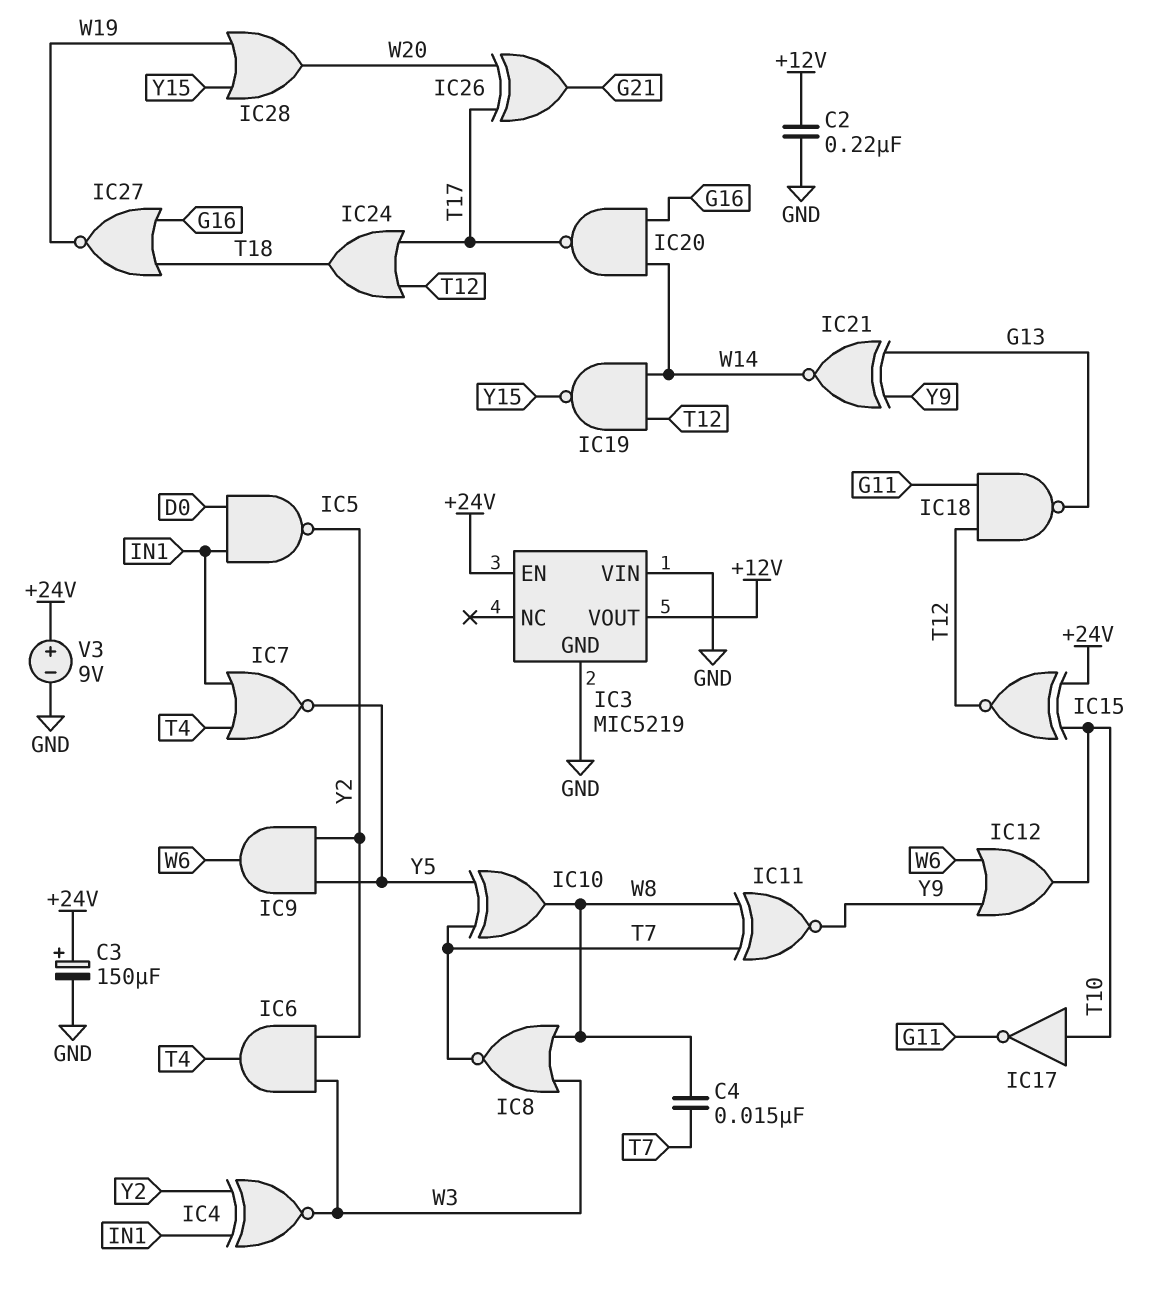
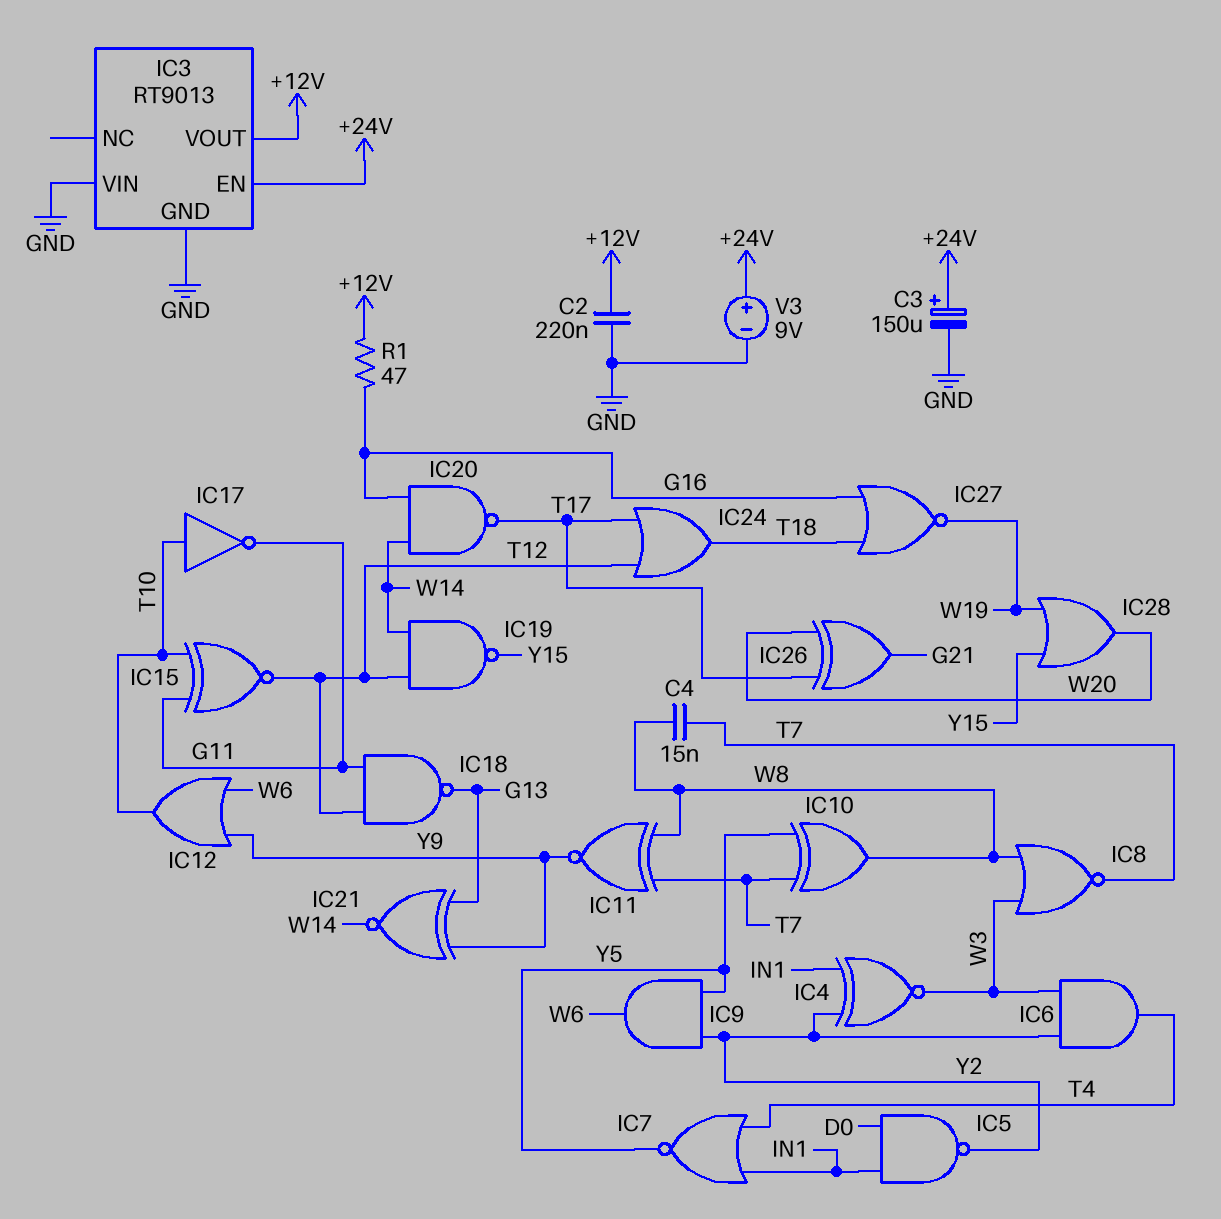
IC3: MIC5219 -> RT9013
IC15: XNOR (in +24V, in T10, out T12) -> XNOR (in G11, in T10, out T12)
R1: none -> 47 (+12V, G16)

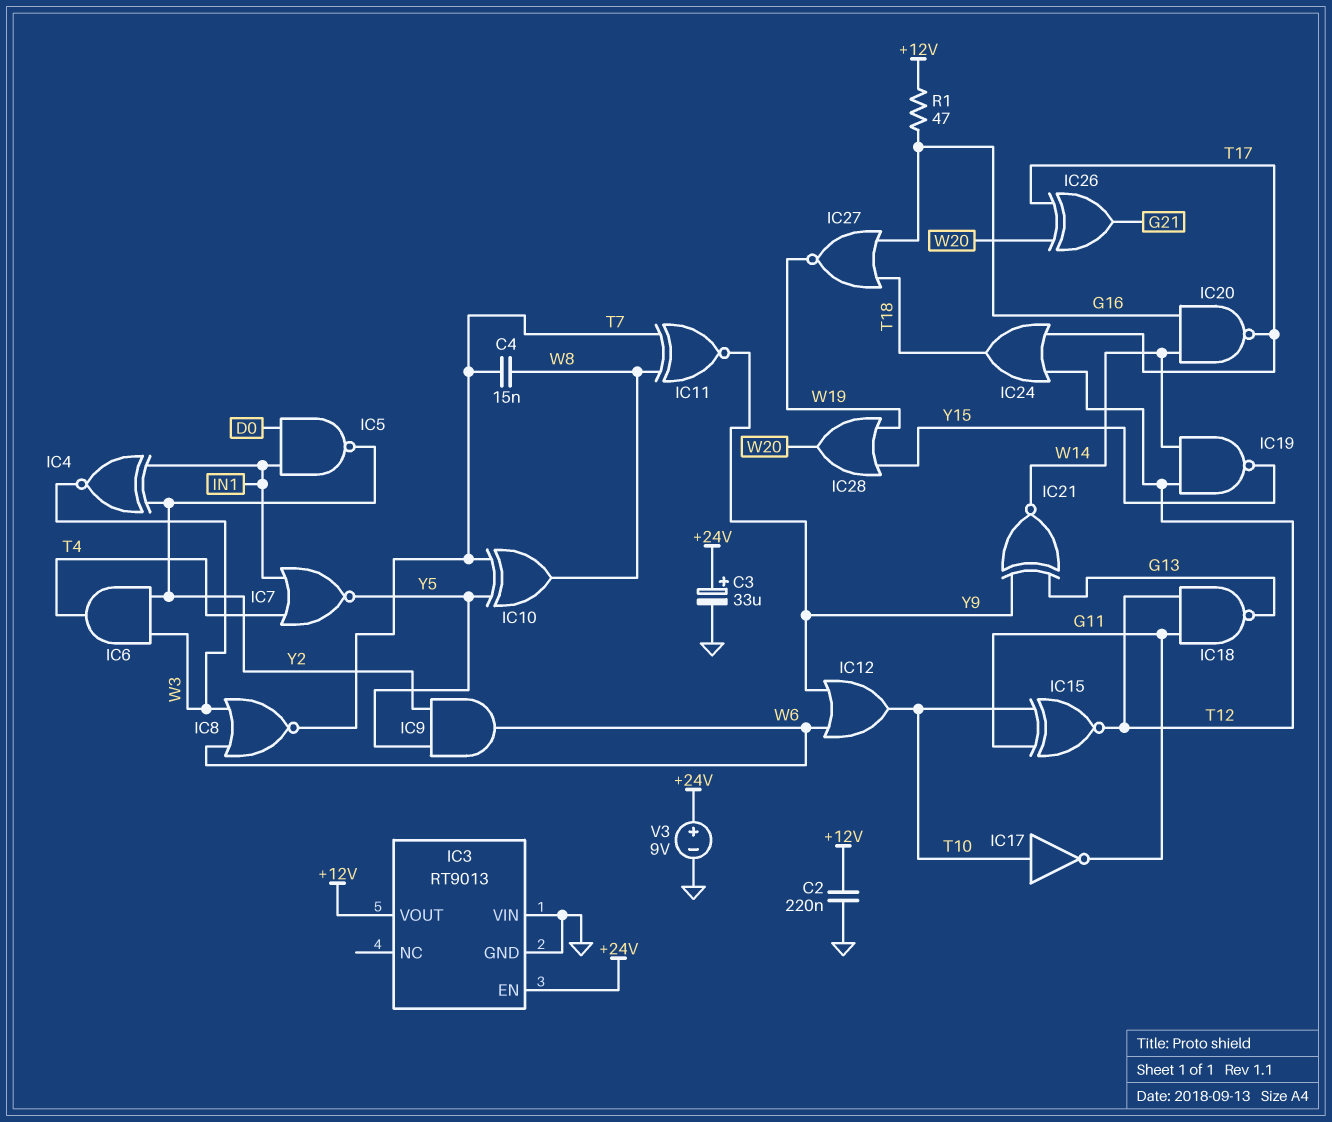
C3: 150uF (plus +24V, minus GND) -> 33uF (plus +24V, minus GND)
IC8: NOR (in W3, in W8, out T7) -> NOR (in W3, in W6, out T7)

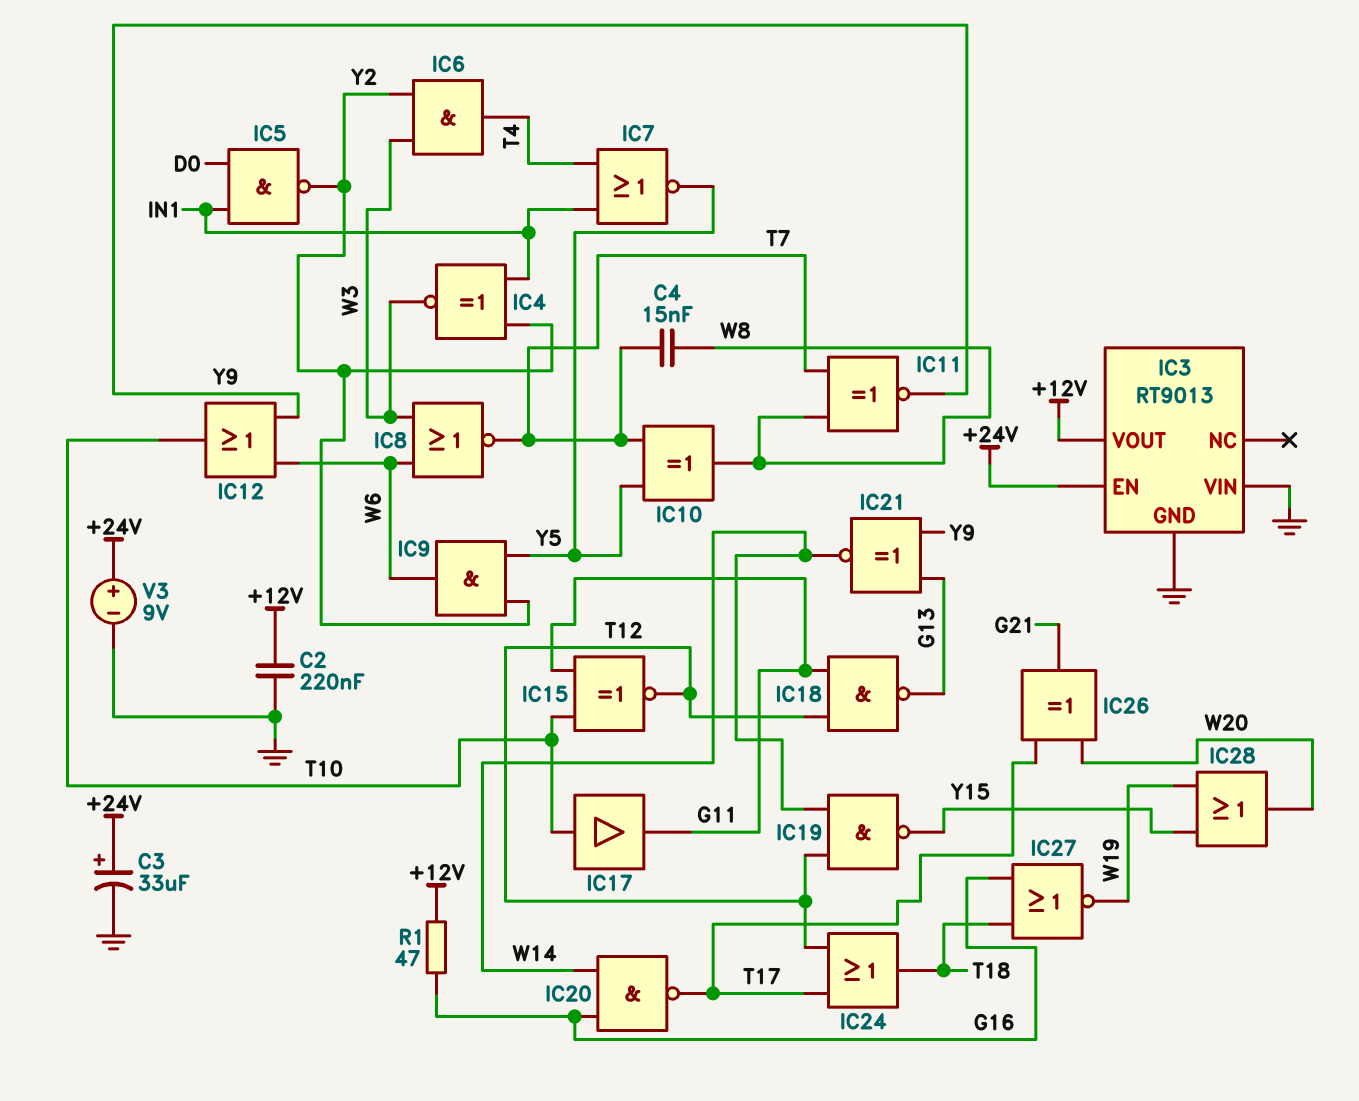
IC17: NOT (in T10, out G11) -> buffer (in T10, out G11)

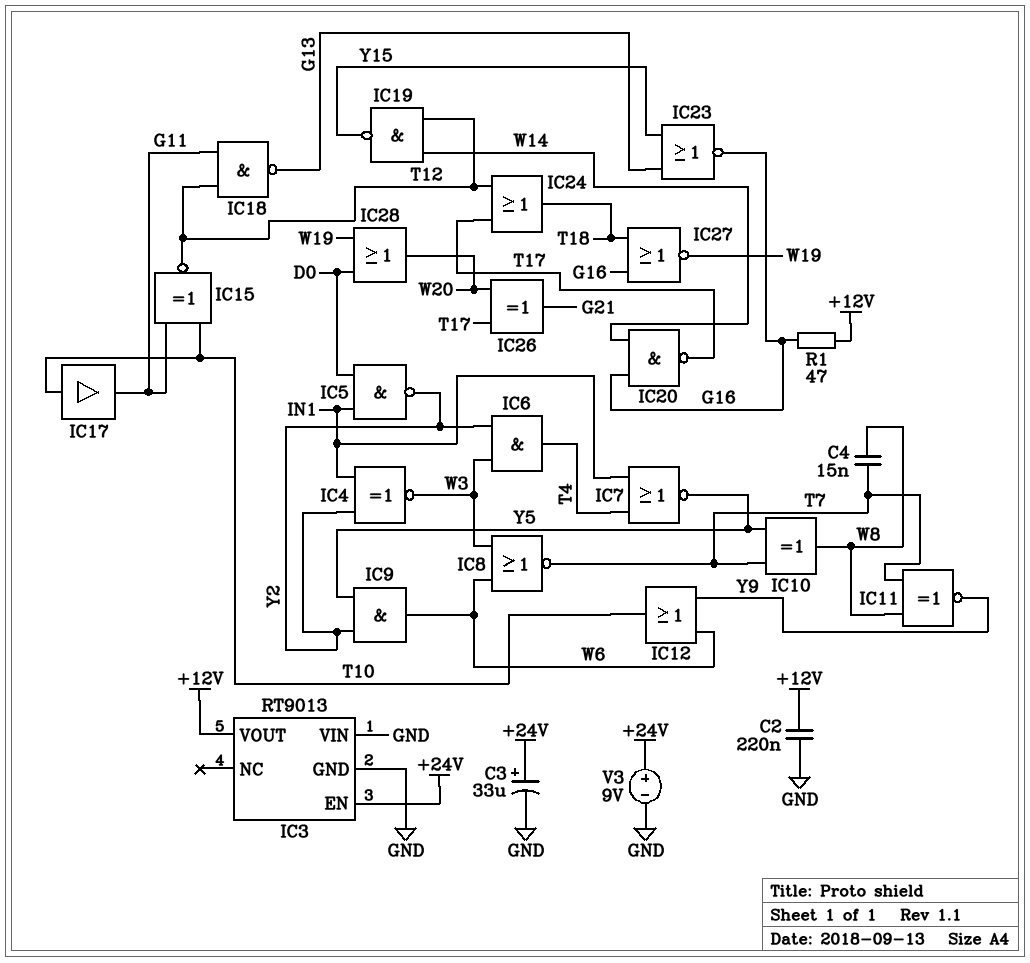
IC21: XNOR (in G13, in Y9, out W14) -> none
IC23: none -> NOR (in G13, in Y15, out G16)
IC28: OR (in W19, in Y15, out W20) -> OR (in D0, in W19, out W20)

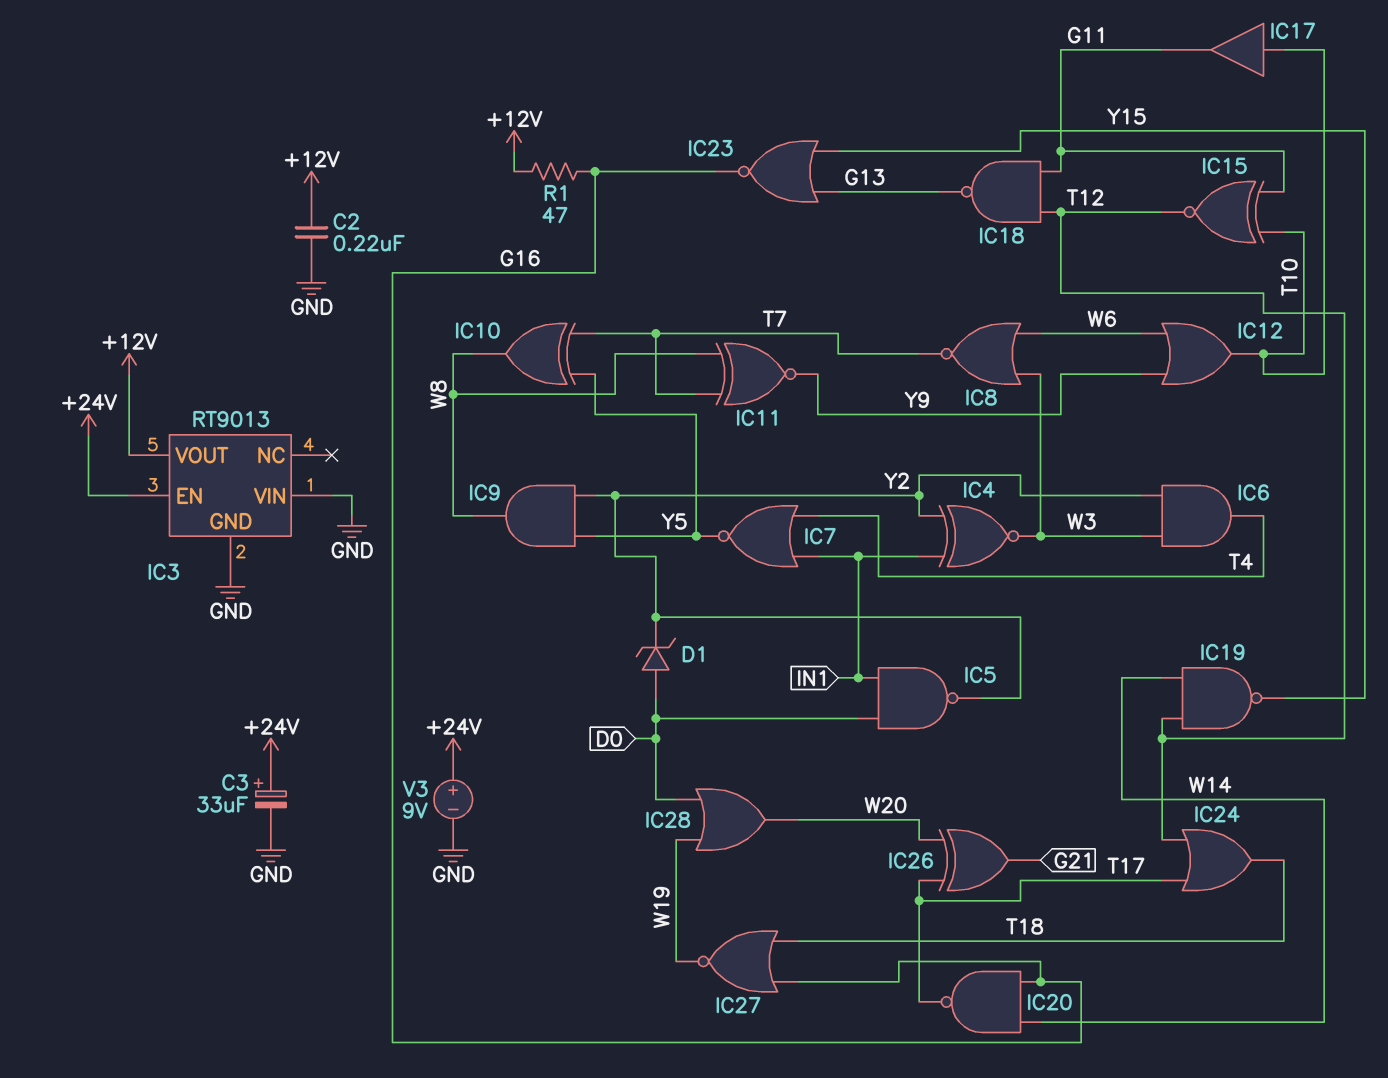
C4: 15nF (T7, W8) -> none
D1: none -> zener (A D0, K Y2)
IC9: AND (in Y2, in Y5, out W6) -> AND (in Y2, in Y5, out W8)

